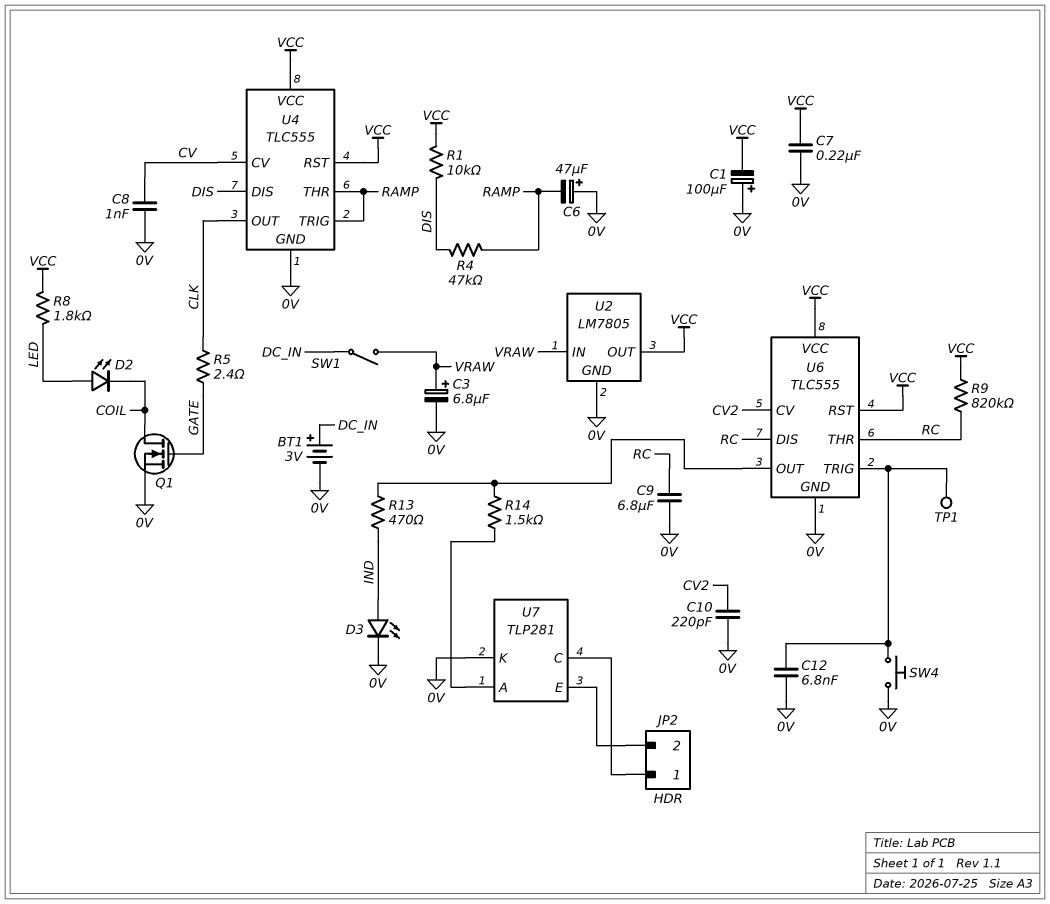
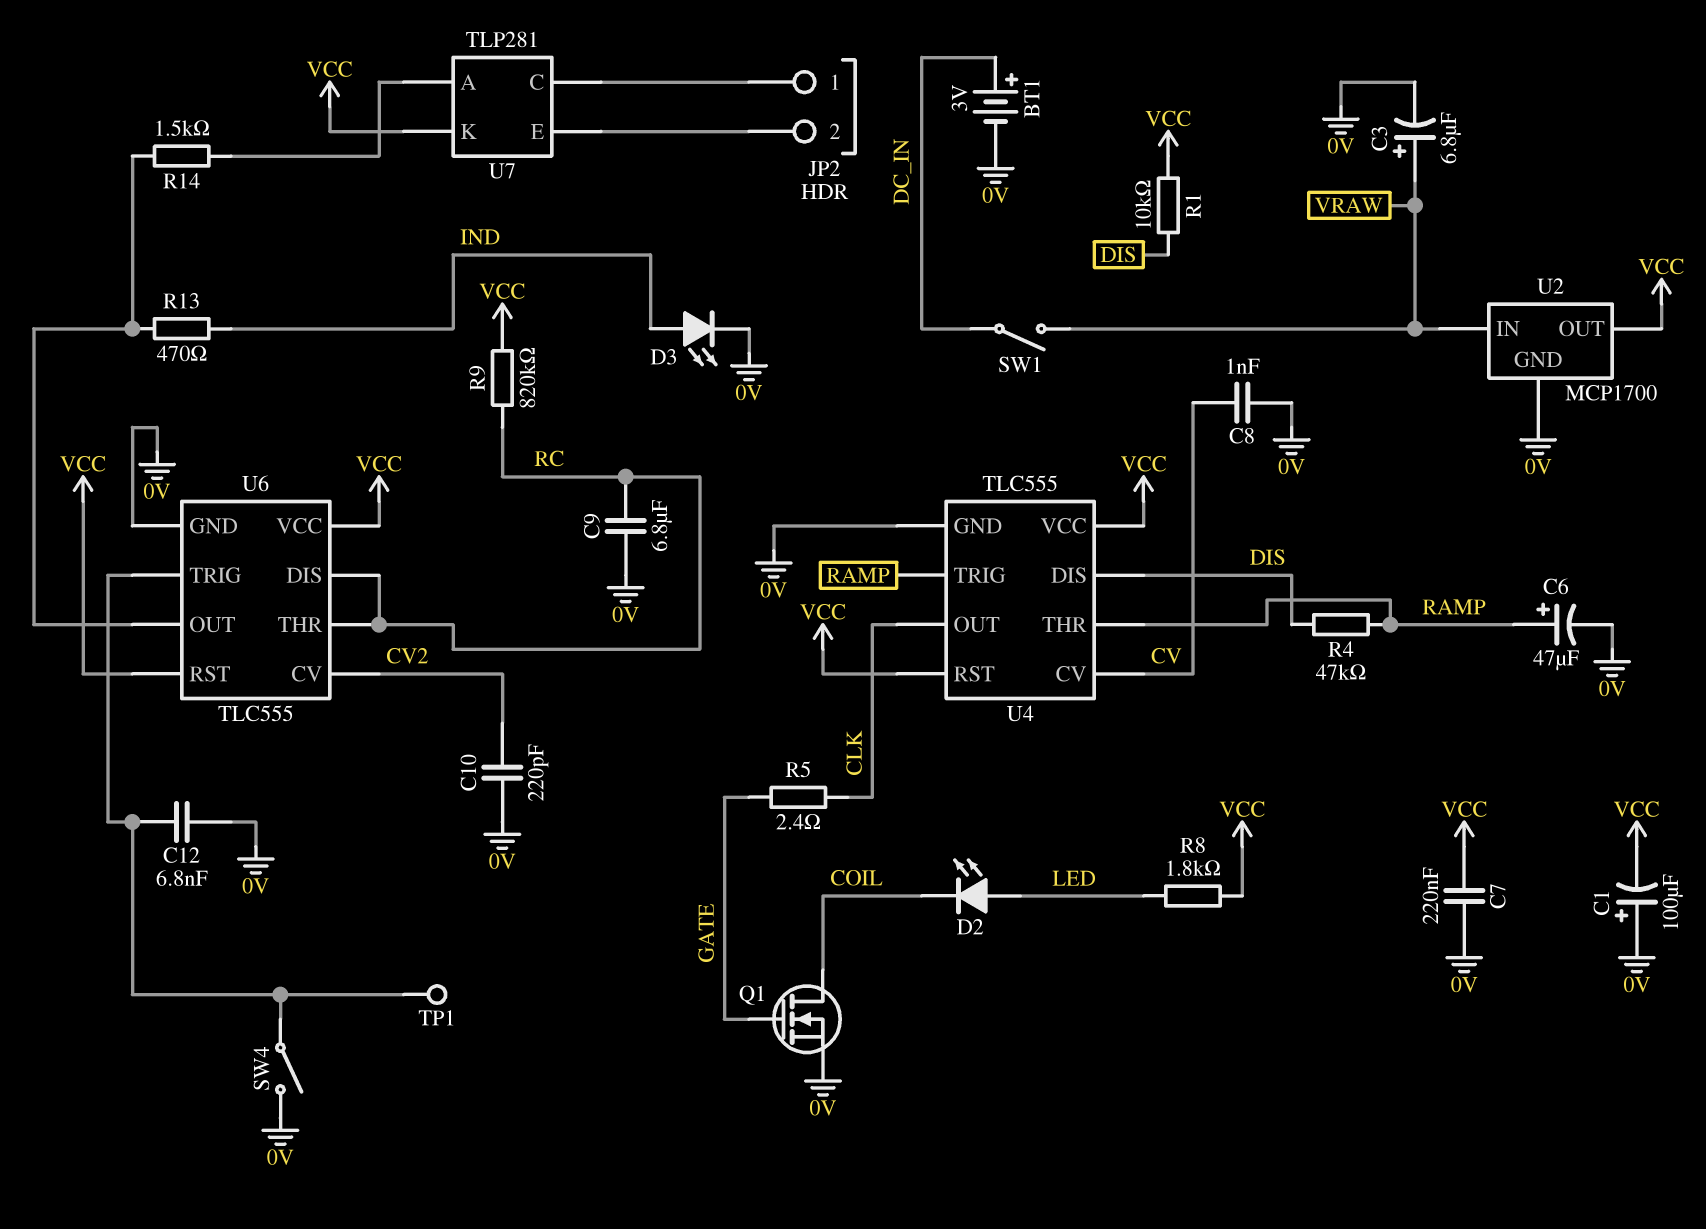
C6: 47uF (plus 0V, minus RAMP) -> 47uF (plus RAMP, minus 0V)
SW4: button (0V, U6/TRIG) -> switch (0V, U6/TRIG)
U2: LM7805 -> MCP1700
U7 pin K: 0V -> VCC

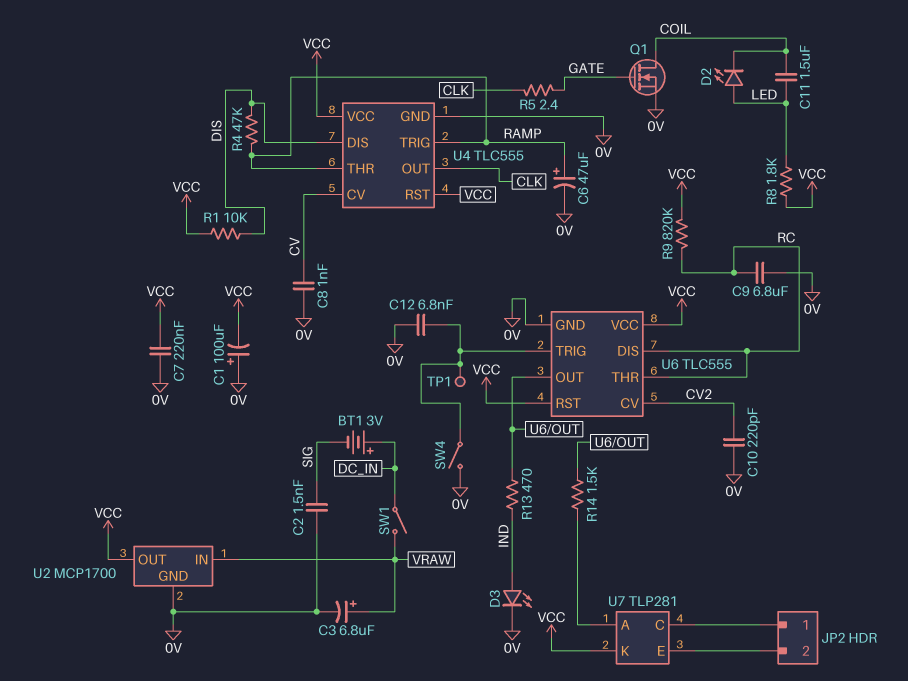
BT1: 3V (plus DC_IN, minus 0V) -> 3V (plus DC_IN, minus SIG)
C2: none -> 1.5nF (0V, SIG)
C11: none -> 1.5uF (COIL, LED)

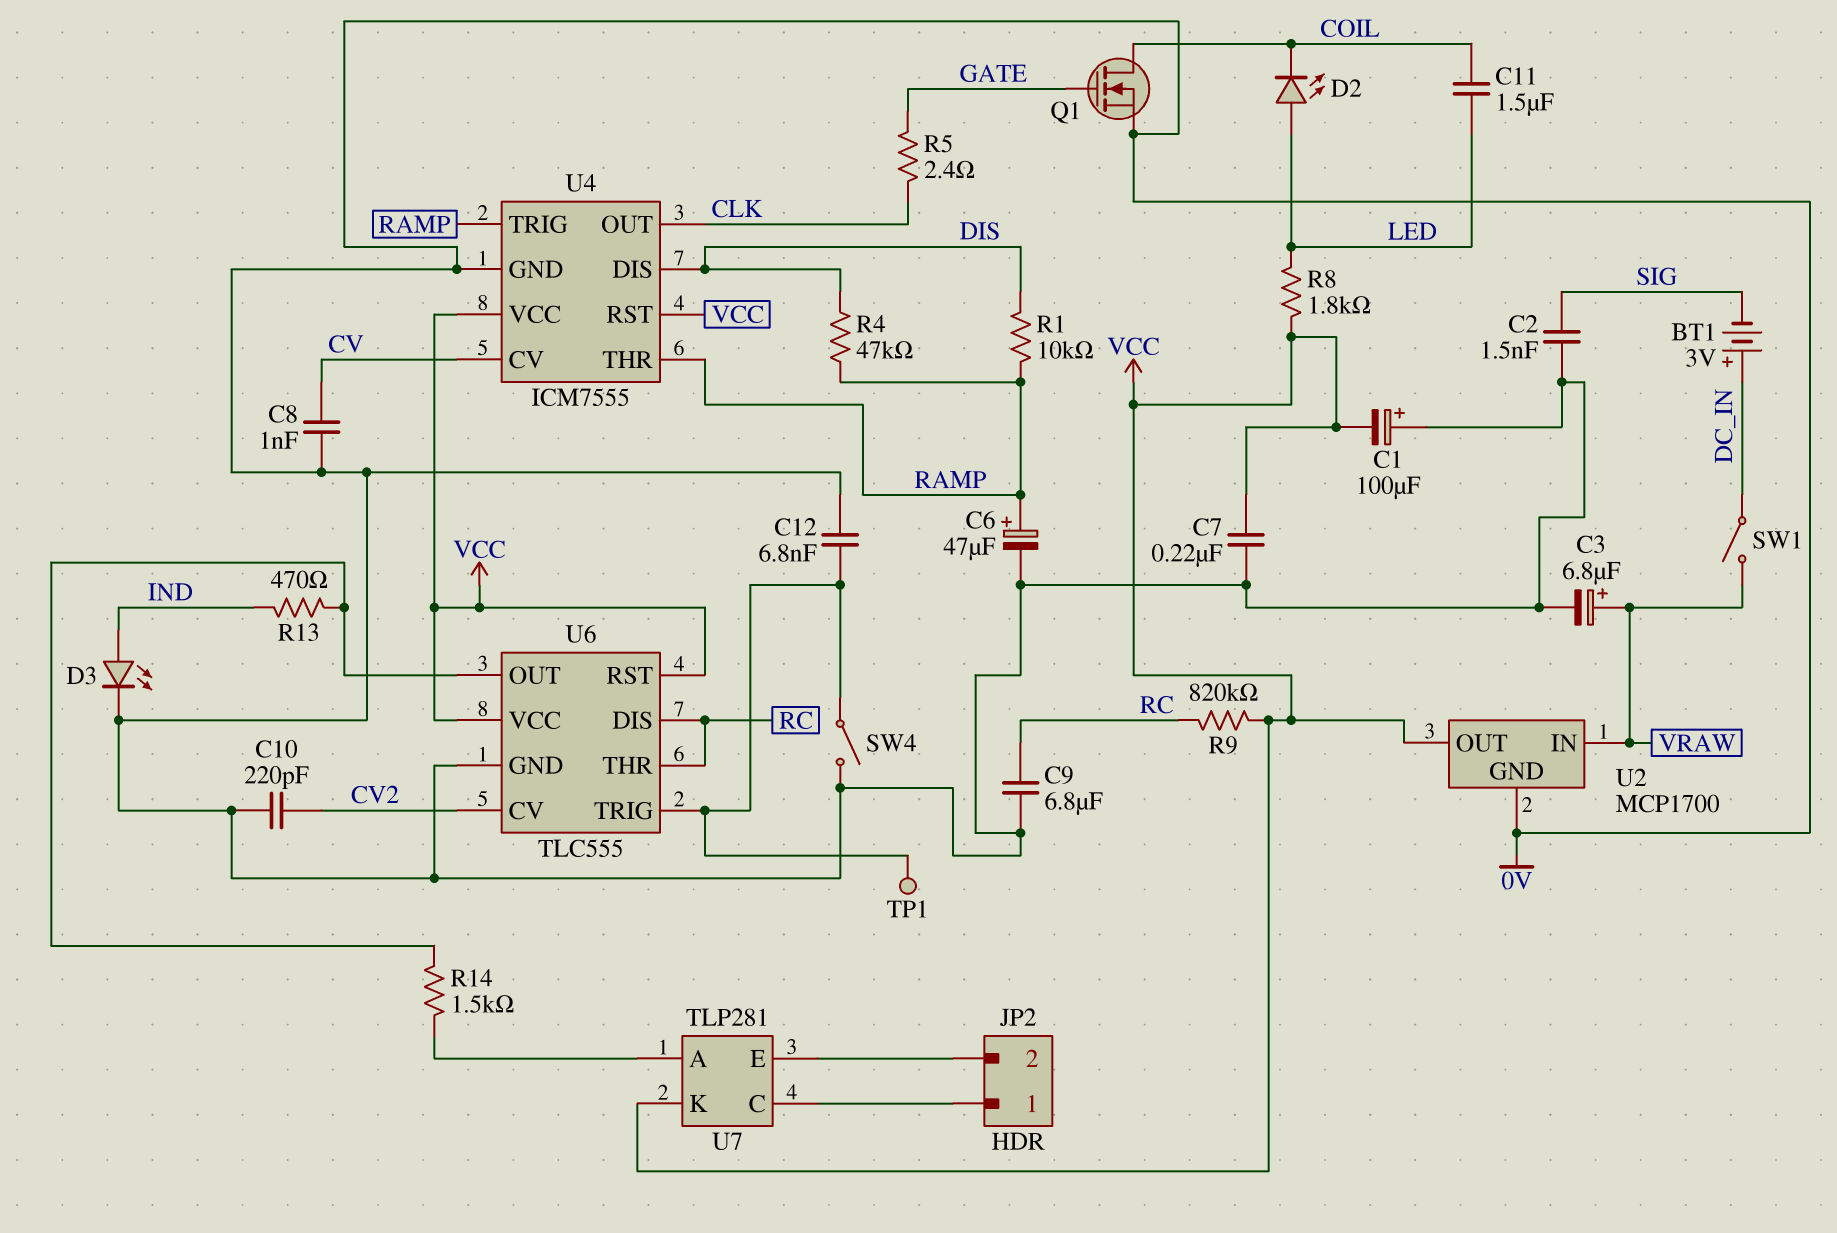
R1: 10k (DIS, VCC) -> 10k (DIS, RAMP)
U4: TLC555 -> ICM7555

